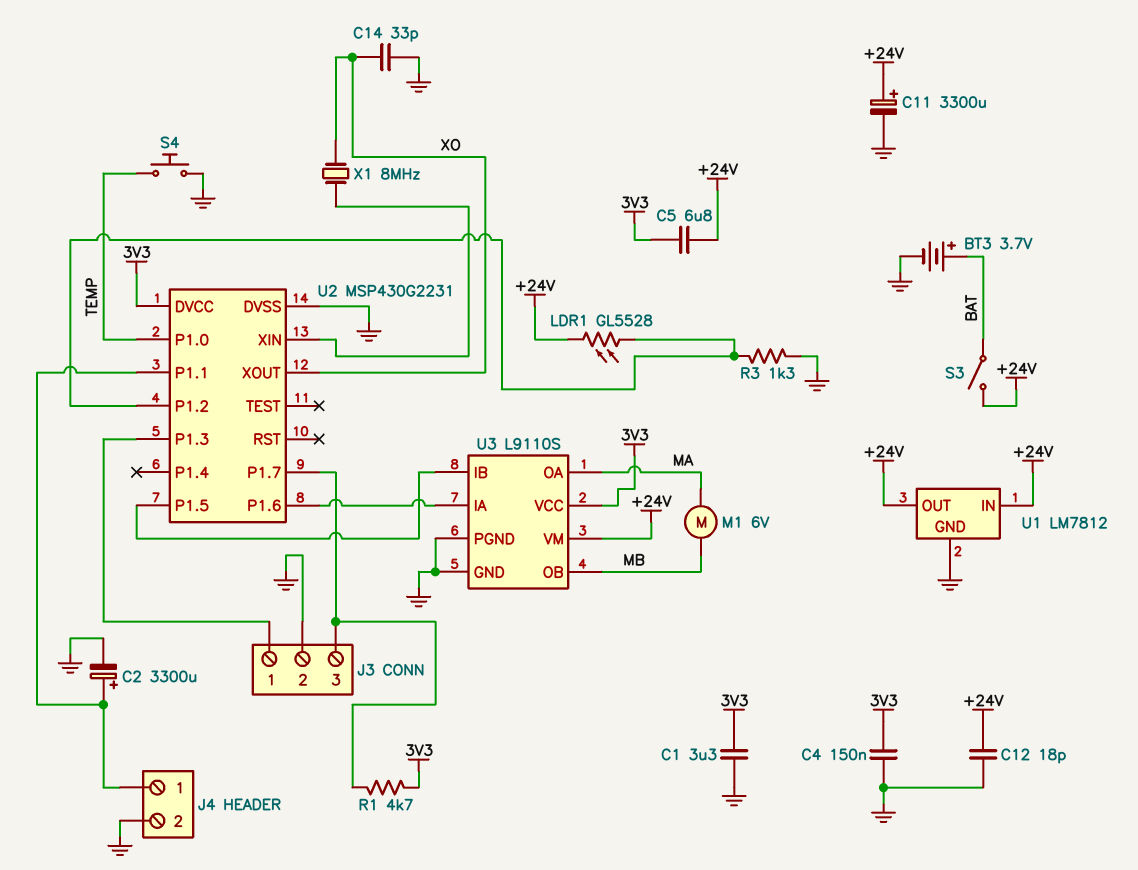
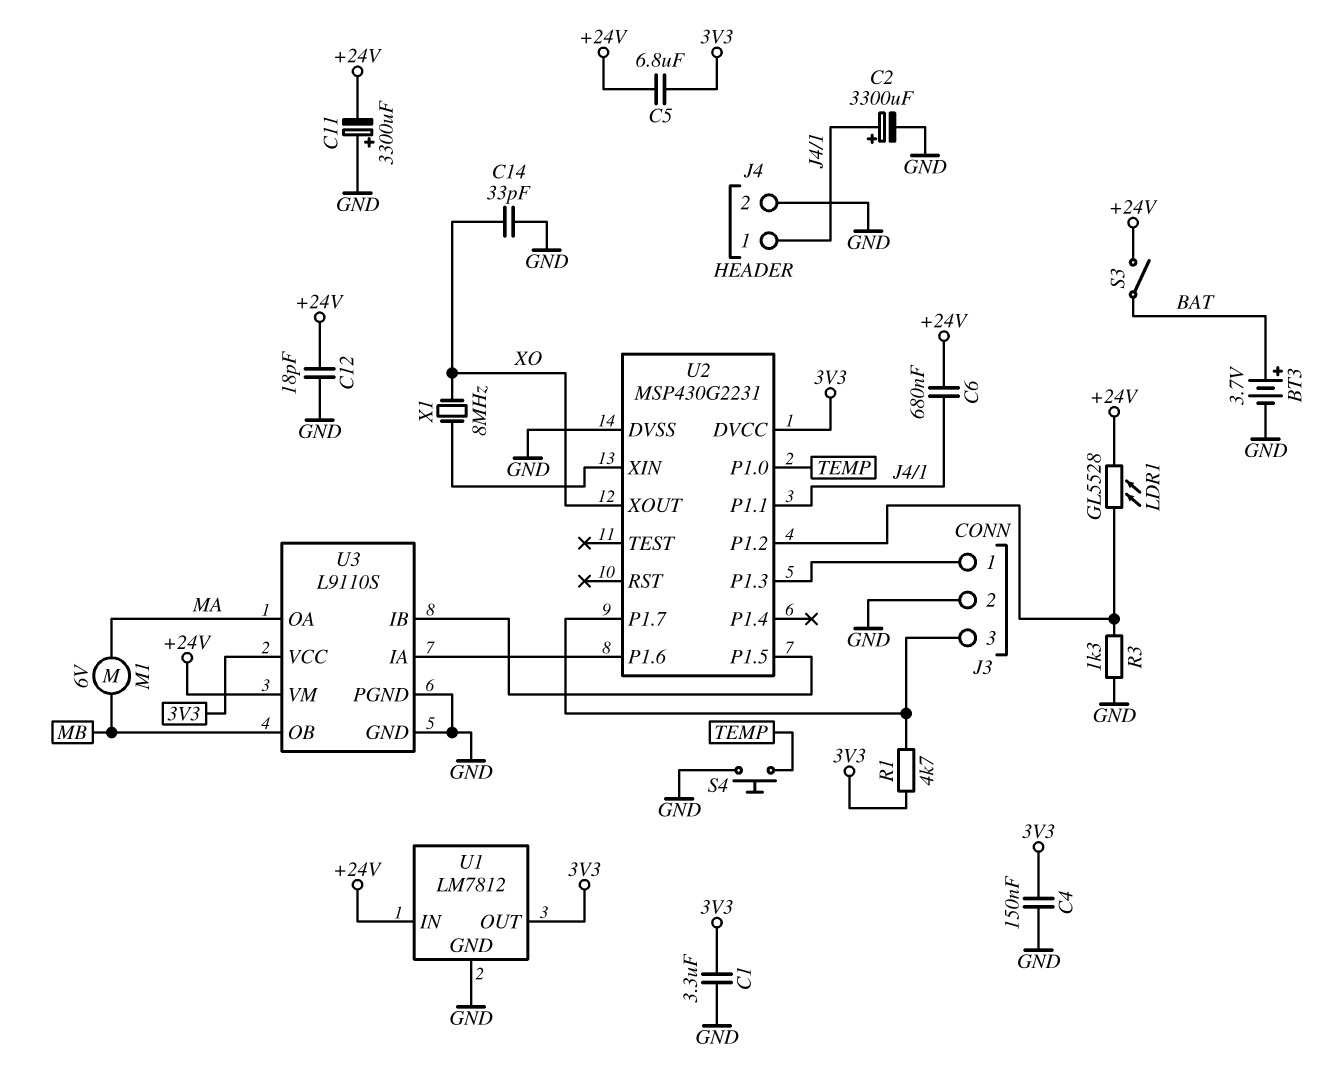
C6: none -> 680nF (+24V, J4/1)
C11: 3300uF (plus +24V, minus GND) -> 3300uF (plus GND, minus +24V)
U1 pin OUT: +24V -> 3V3

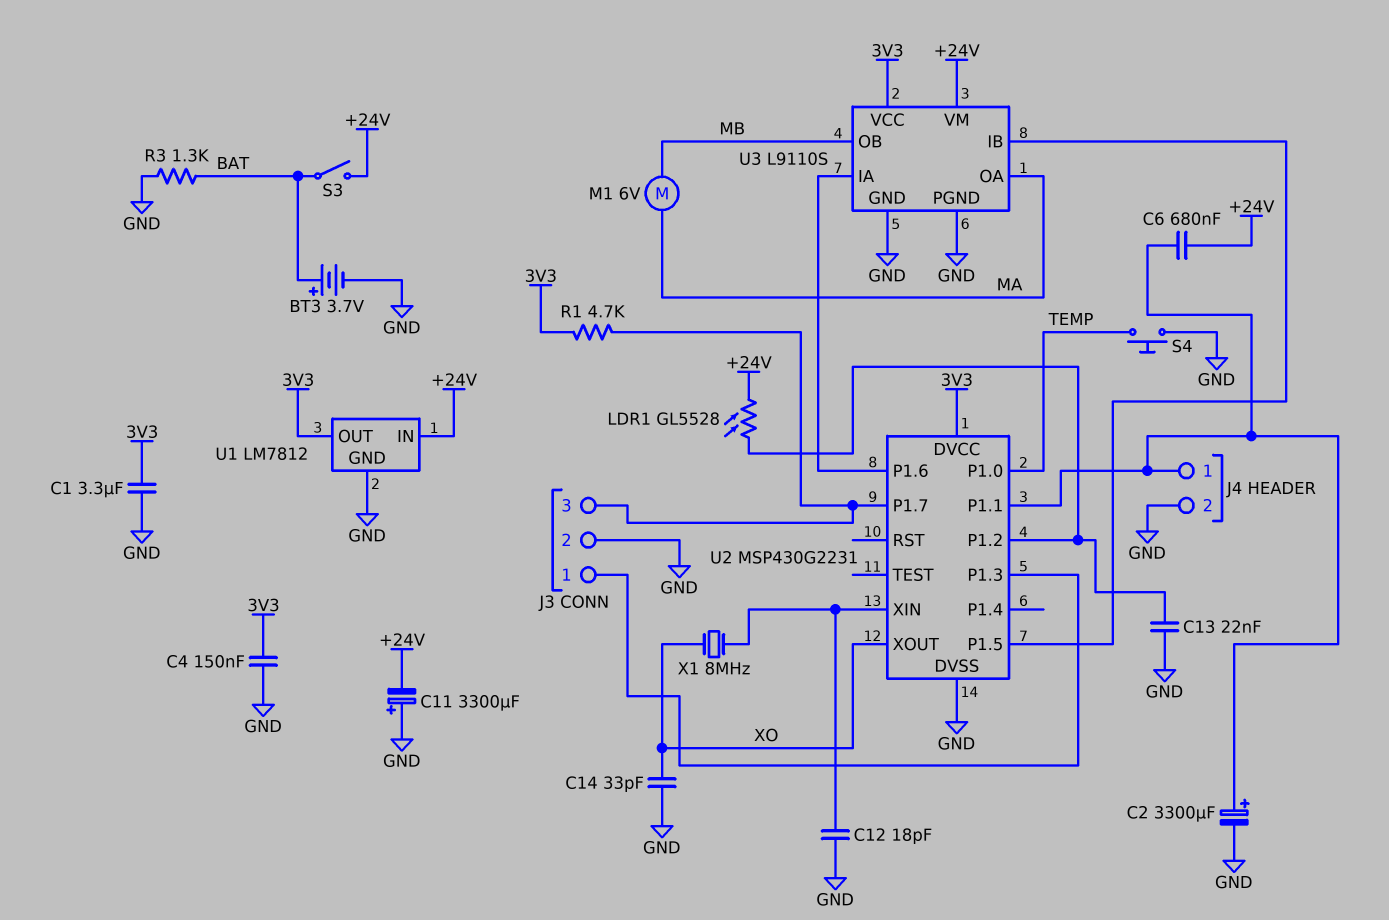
C5: 6.8uF (+24V, 3V3) -> none
C12: 18pF (+24V, GND) -> 18pF (GND, U2/XIN)
C13: none -> 22nF (GND, U2/P1.2)
R3: 1.3k (GND, U2/P1.2) -> 1.3k (BAT, GND)

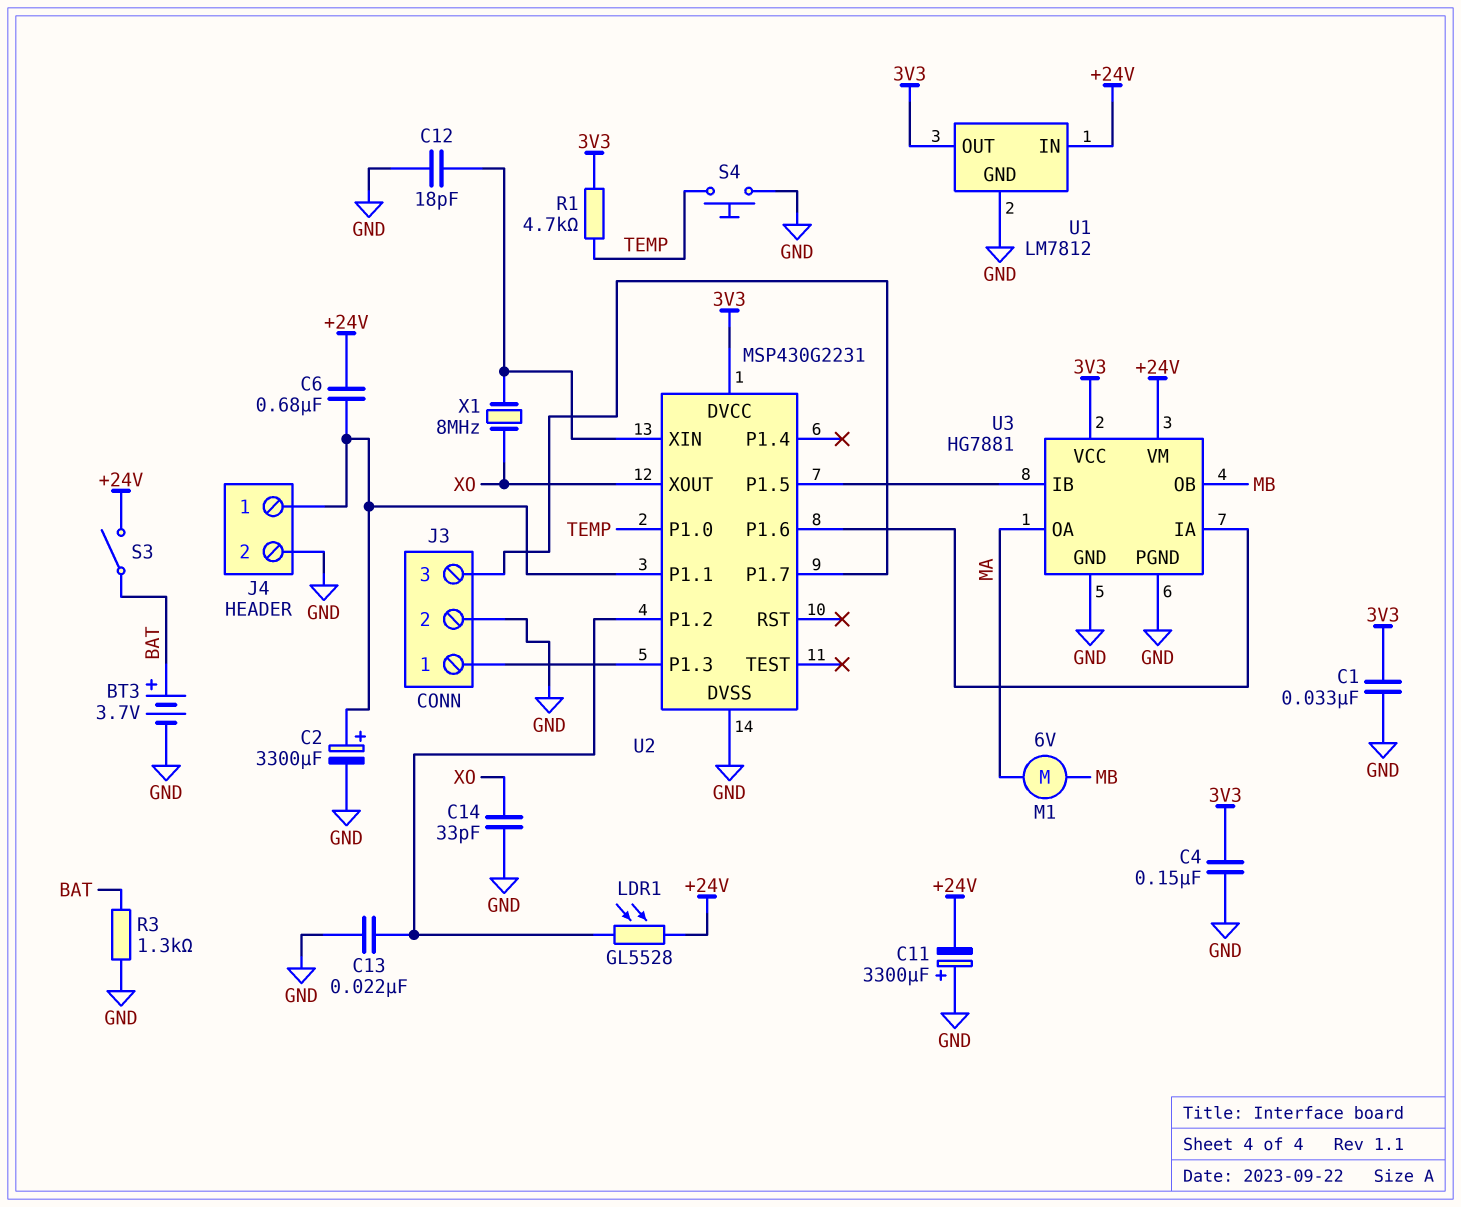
C1: 3.3uF (3V3, GND) -> 33nF (3V3, GND)
R1: 4.7k (3V3, J3/3) -> 4.7k (3V3, TEMP)
U3: L9110S -> HG7881

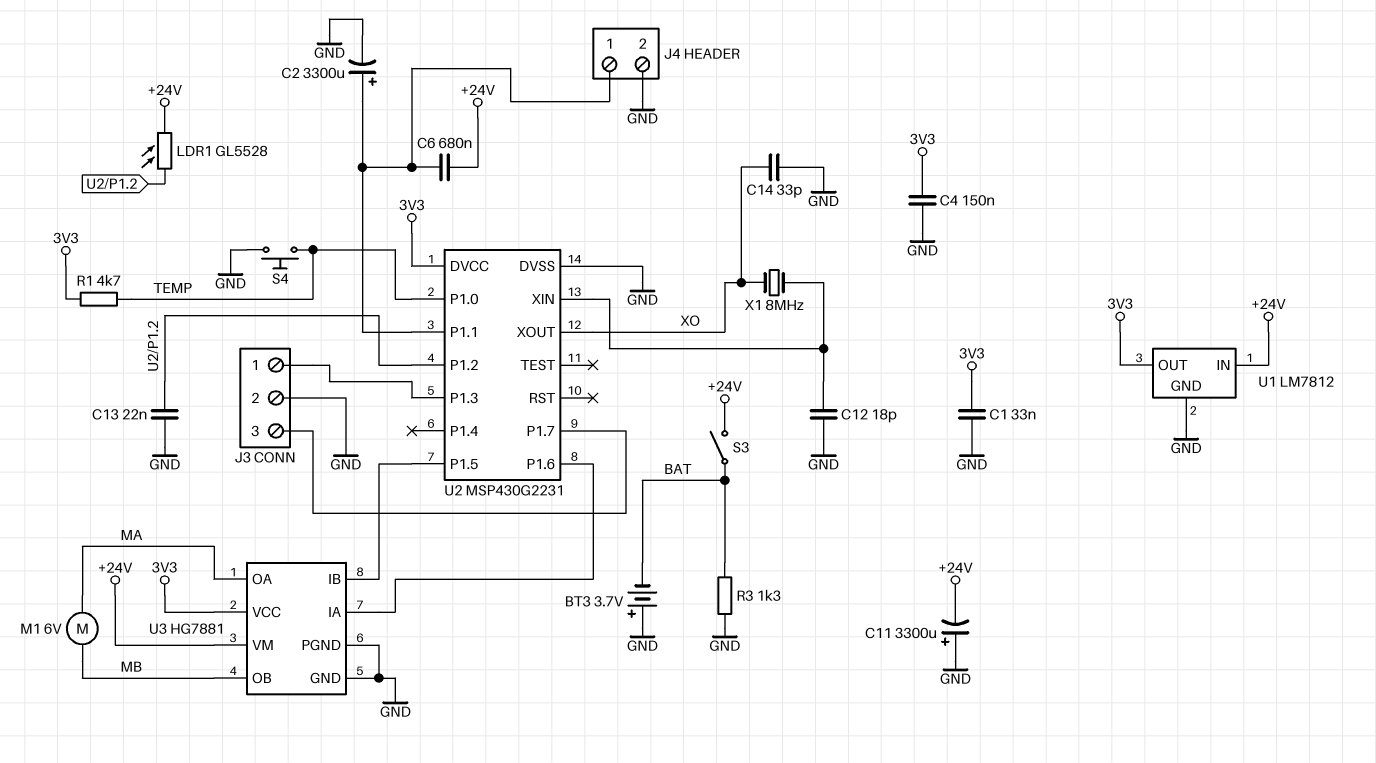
BT3: 3.7V (plus BAT, minus GND) -> 3.7V (plus GND, minus BAT)

